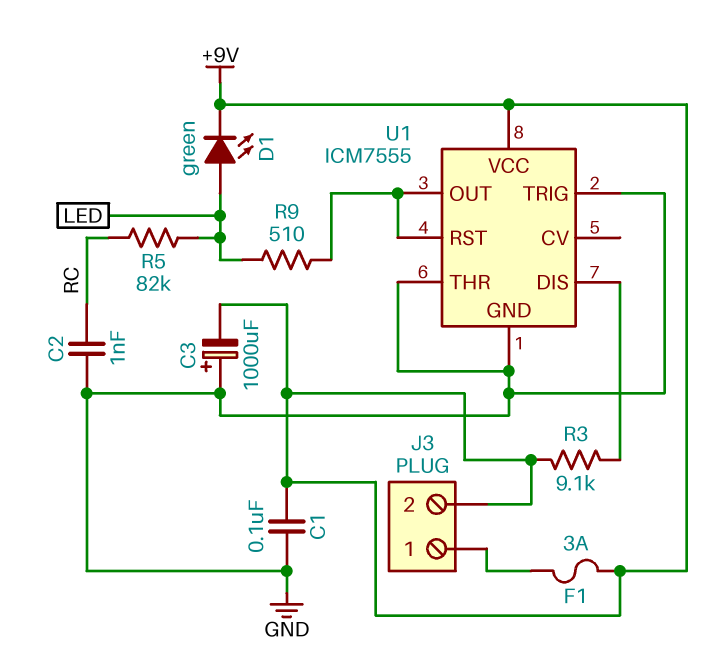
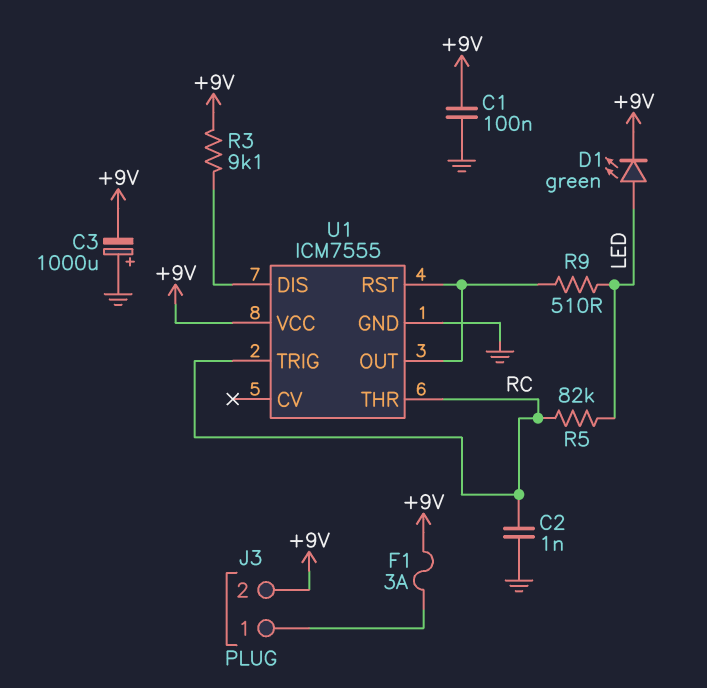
U1 pin THR: GND -> RC
U1 pin TRIG: GND -> RC

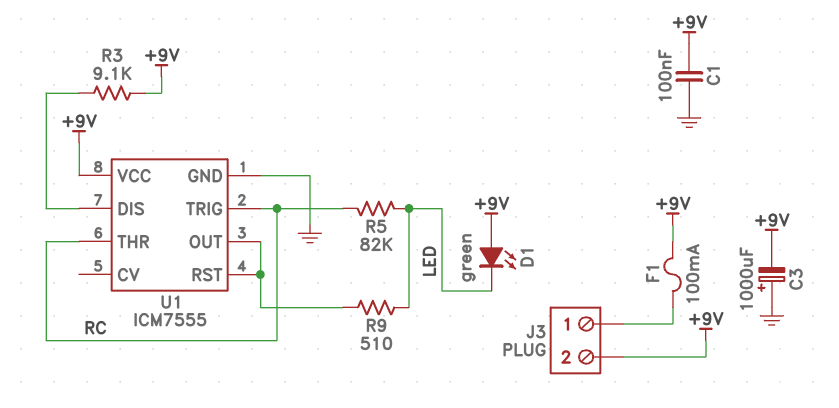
C2: 1nF (GND, RC) -> none
D1: LED green (A LED, K +9V) -> LED green (A +9V, K LED)
F1: 3A (+9V, J3/1) -> 100mA (+9V, J3/1)

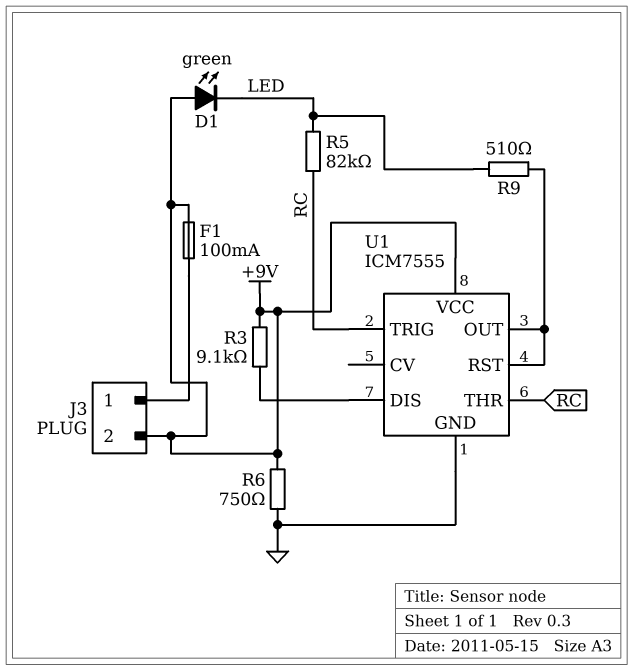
C1: 100nF (+9V, GND) -> none
C3: 1000uF (plus GND, minus +9V) -> none
R6: none -> 750 (+9V, GND)

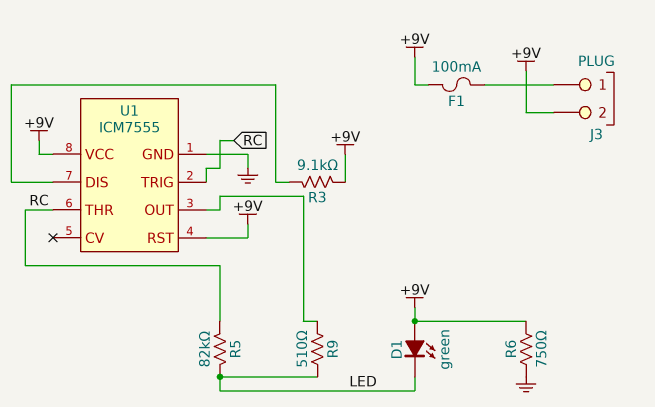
U1 pin RST: U1/OUT -> +9V

